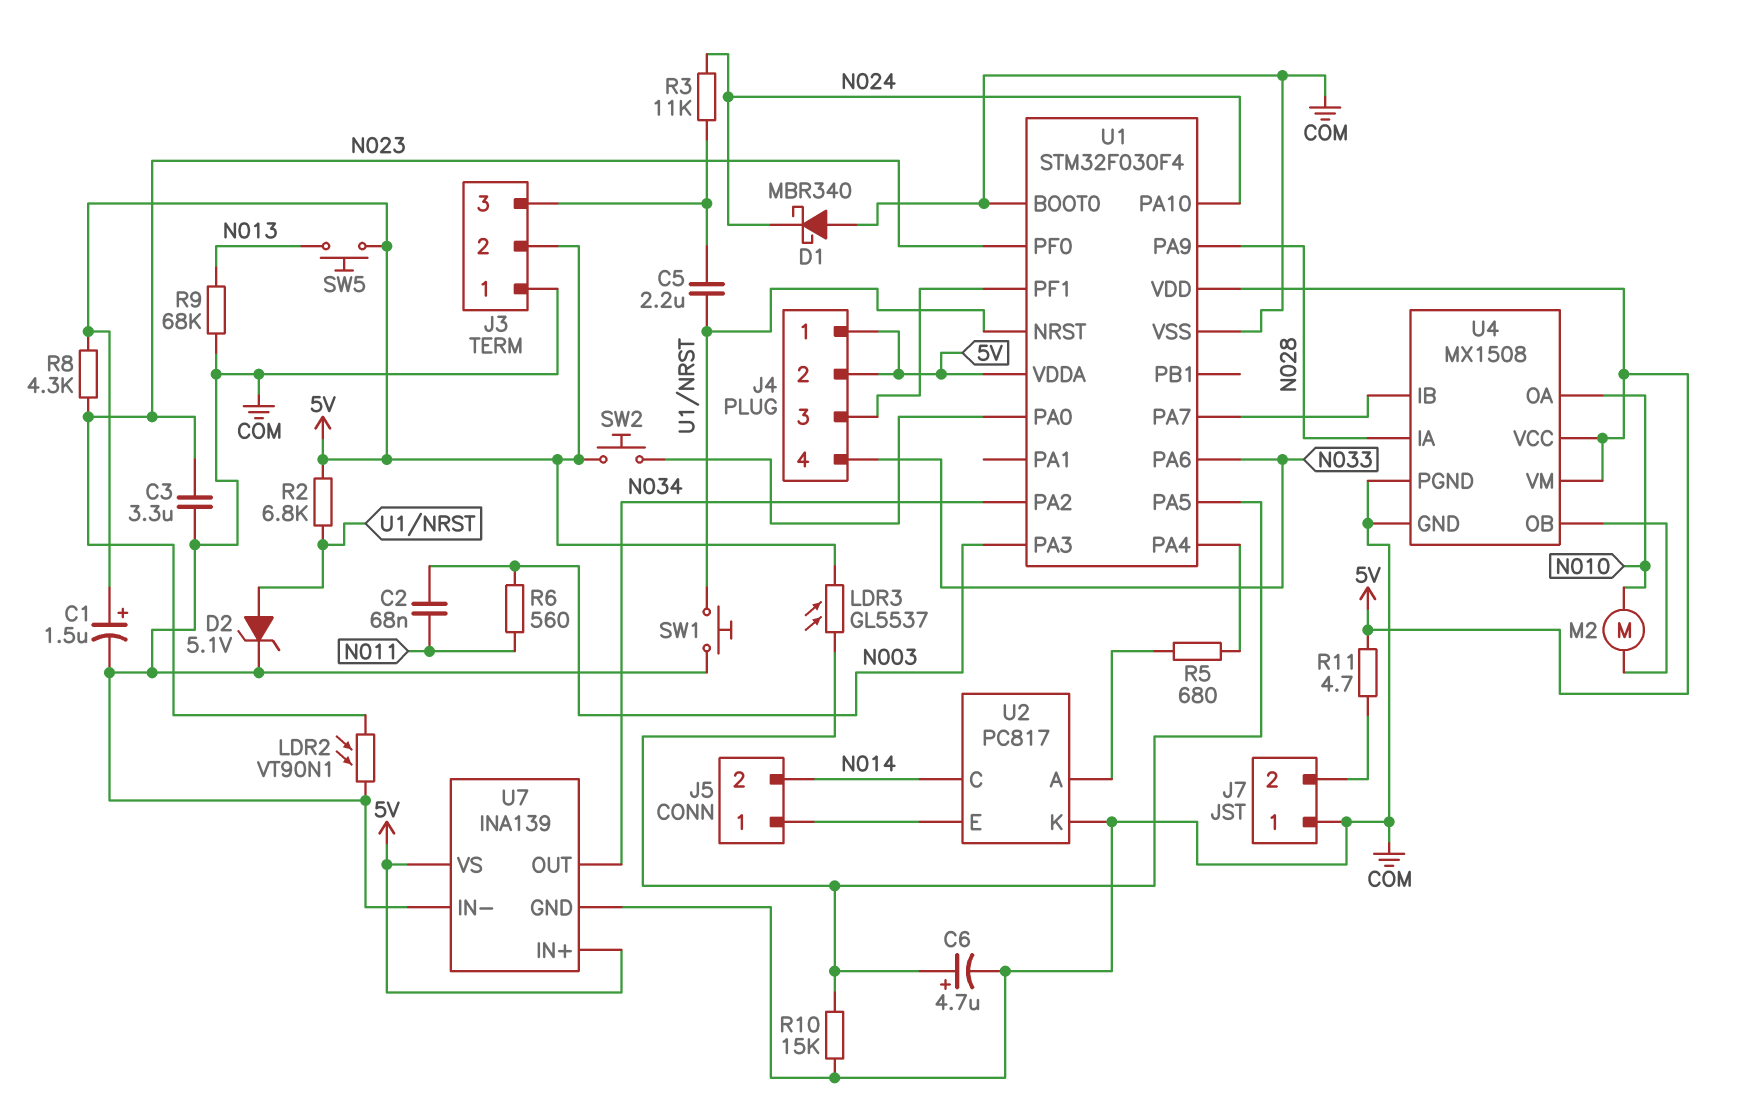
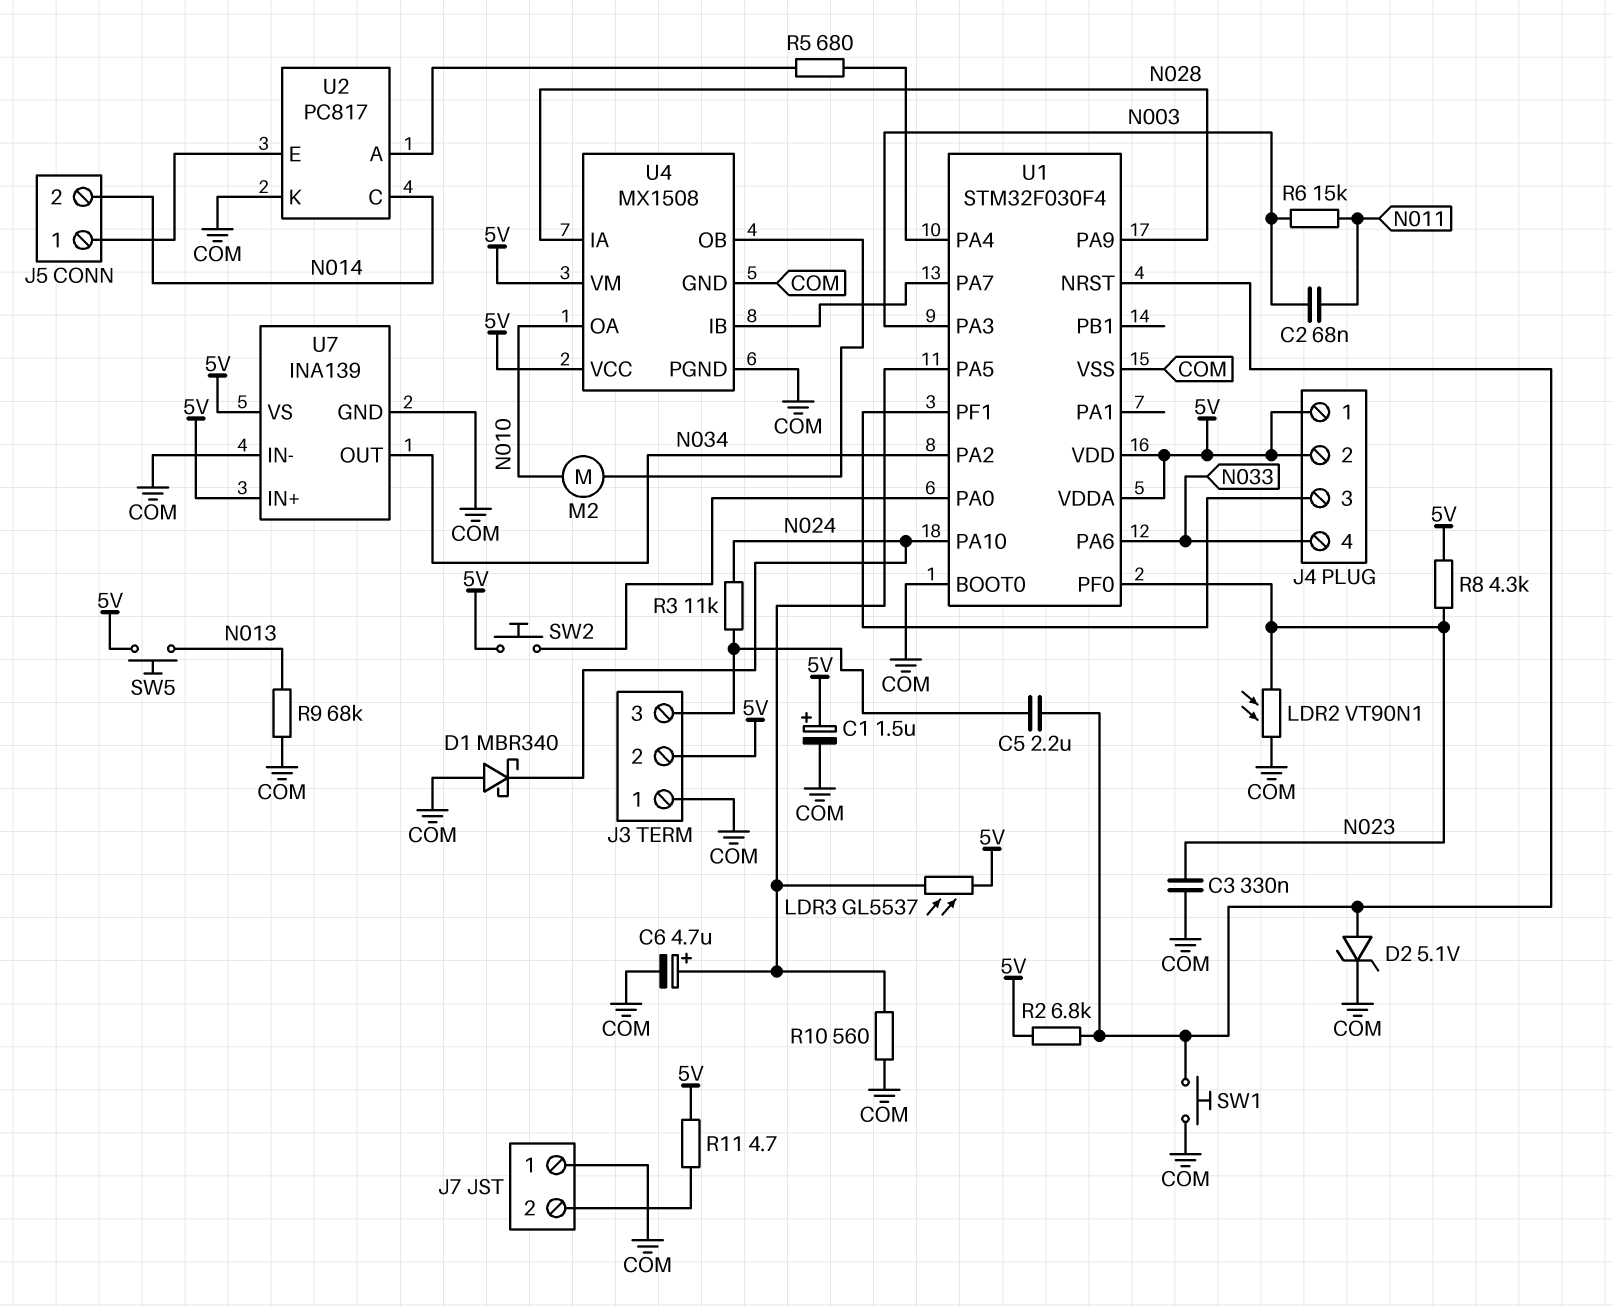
C3: 3.3uF (COM, N023) -> 330nF (COM, N023)
R6: 560 (N003, N011) -> 15k (N003, N011)
R10: 15k (COM, U1/PA5) -> 560 (COM, U1/PA5)

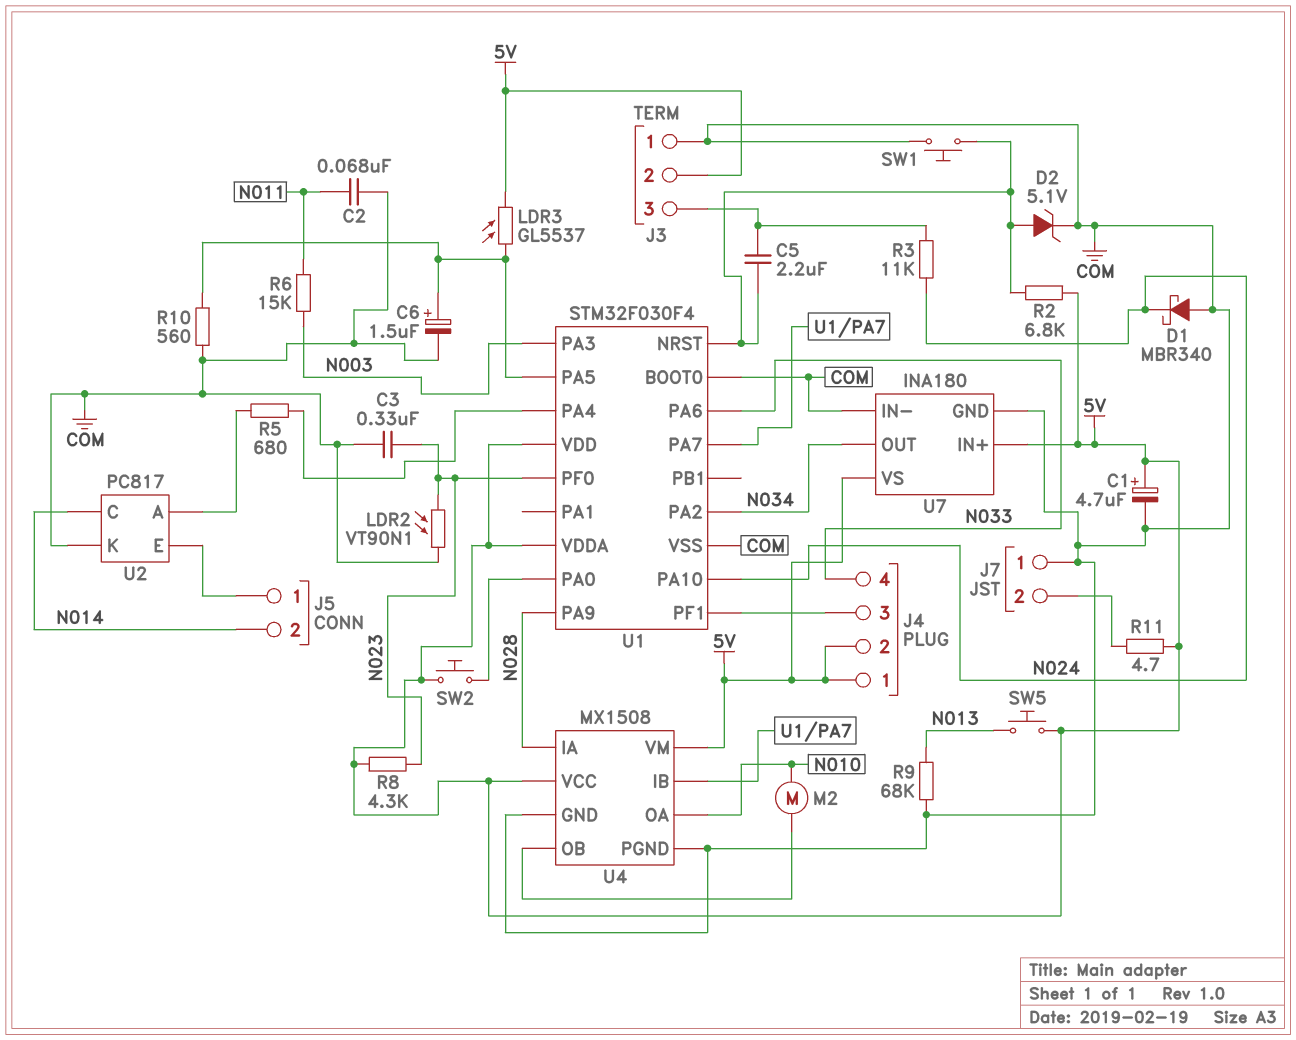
C1: 1.5uF (plus 5V, minus COM) -> 4.7uF (plus 5V, minus COM)
C2: 68nF (N003, N011) -> 68nF (COM, N011)
C6: 4.7uF (plus U1/PA5, minus COM) -> 1.5uF (plus U1/PA5, minus COM)
U7: INA139 -> INA180

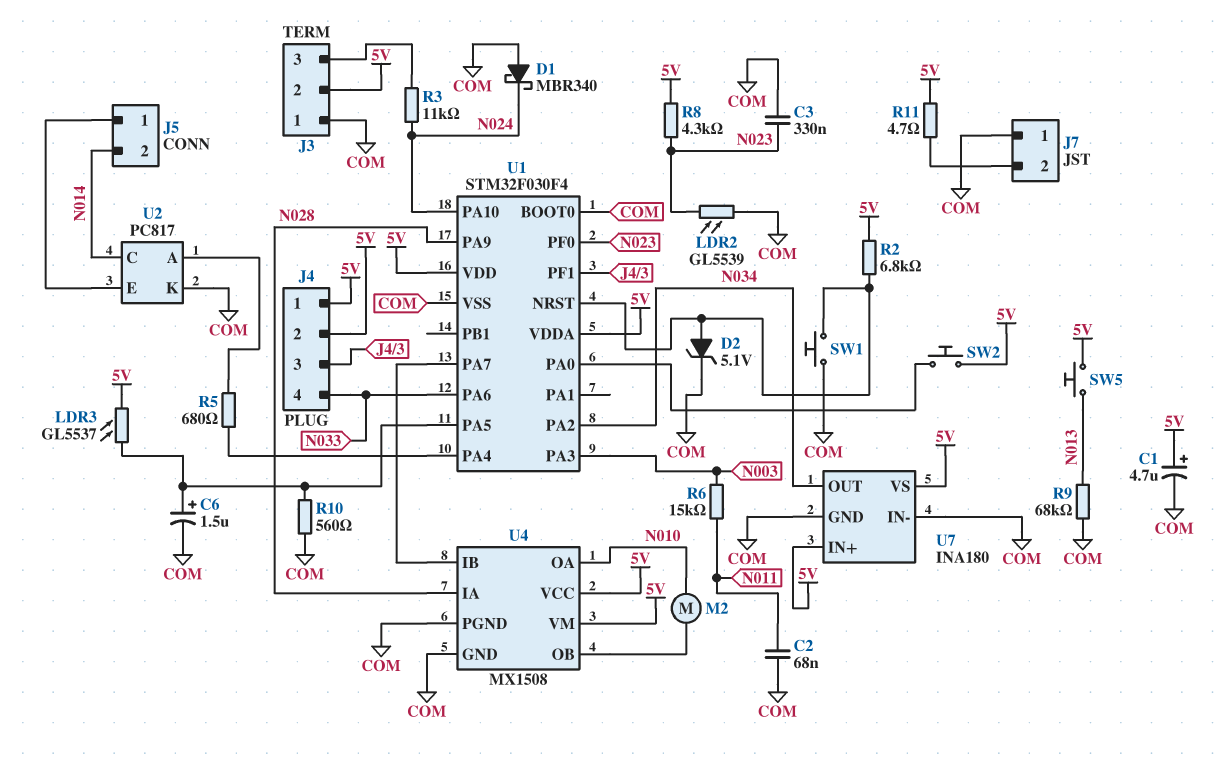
C5: 2.2uF (J3/3, U1/NRST) -> none
LDR2: VT90N1 (COM, N023) -> GL5539 (COM, N023)

